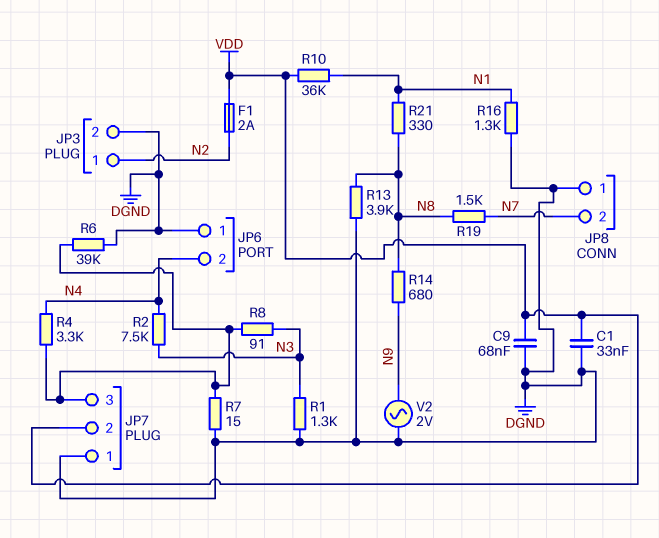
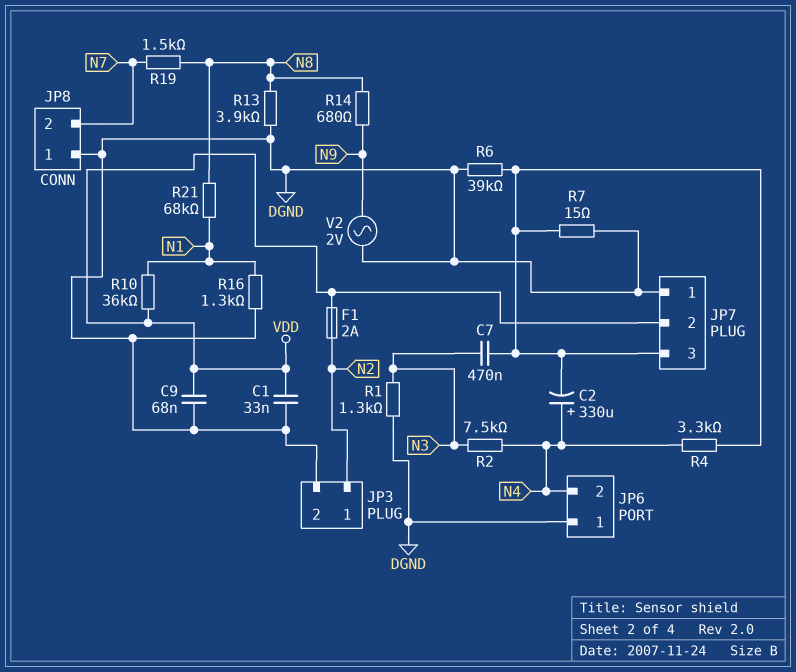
C2: none -> 330uF (plus N4, minus JP7/3)
C7: none -> 470nF (JP7/3, N3)
R8: 91 (JP7/3, N3) -> none
R21: 330 (N1, N8) -> 68k (N1, N8)

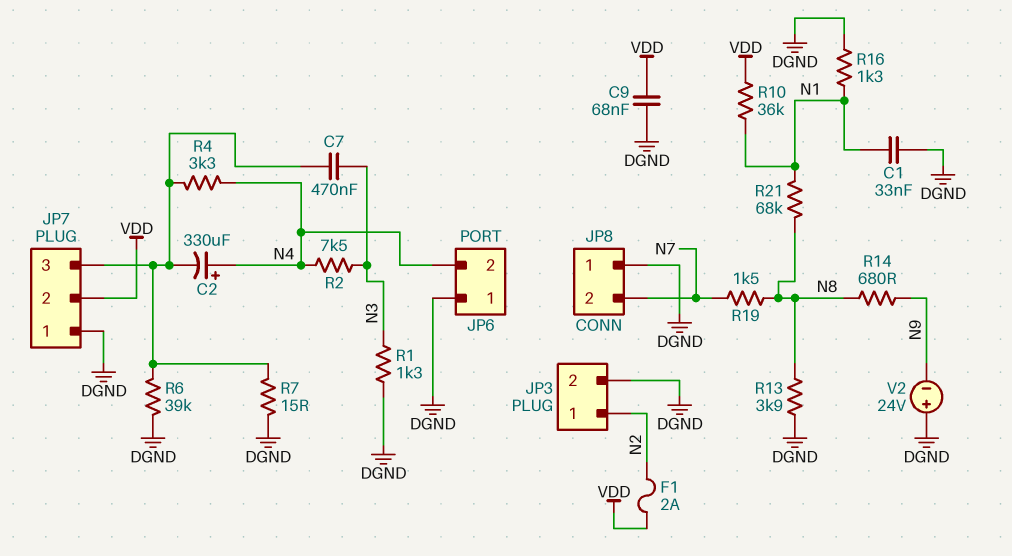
C1: 33nF (DGND, VDD) -> 33nF (DGND, N1)
V2: AC 2V (DGND, N9) -> 24V (plus DGND, minus N9)

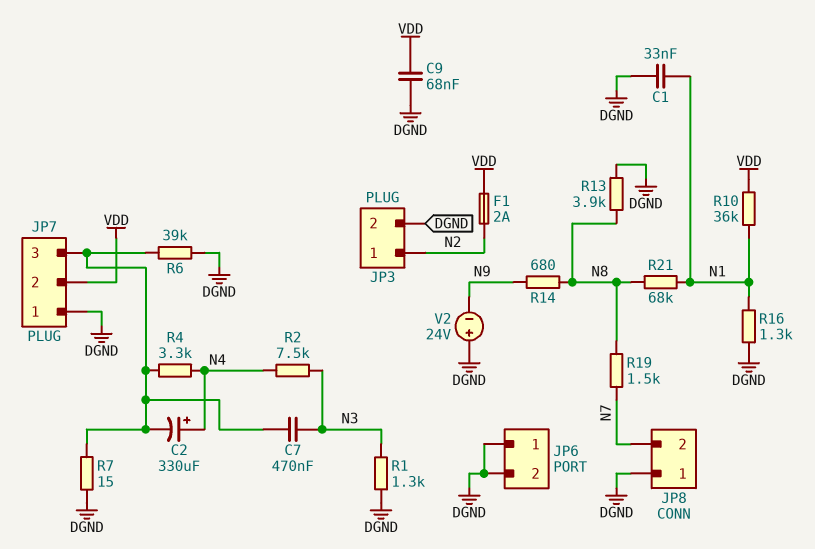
JP6 pin 2: N4 -> DGND

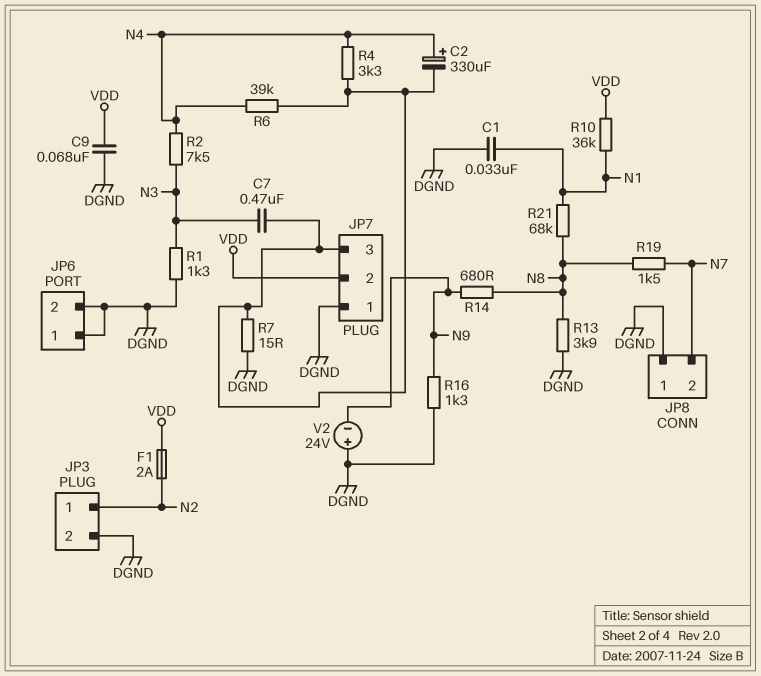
R6: 39k (DGND, JP7/3) -> 39k (JP7/3, N4)
R16: 1.3k (DGND, N1) -> 1.3k (DGND, N9)

